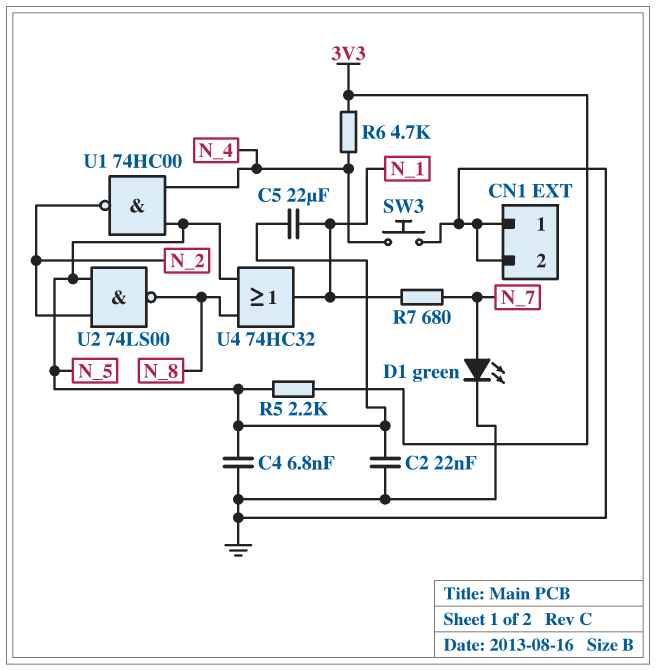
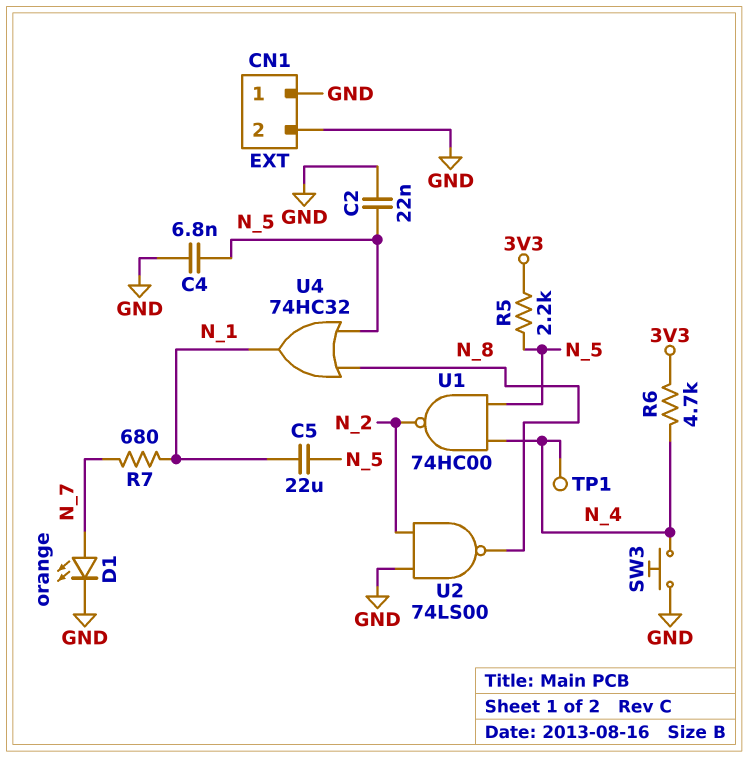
D1: LED green (A N_7, K GND) -> LED orange (A N_7, K GND)
TP1: none -> test point (N_4)
U2: NAND 74LS00 (in N_2, in N_5, out N_8) -> NAND 74LS00 (in GND, in N_2, out N_8)

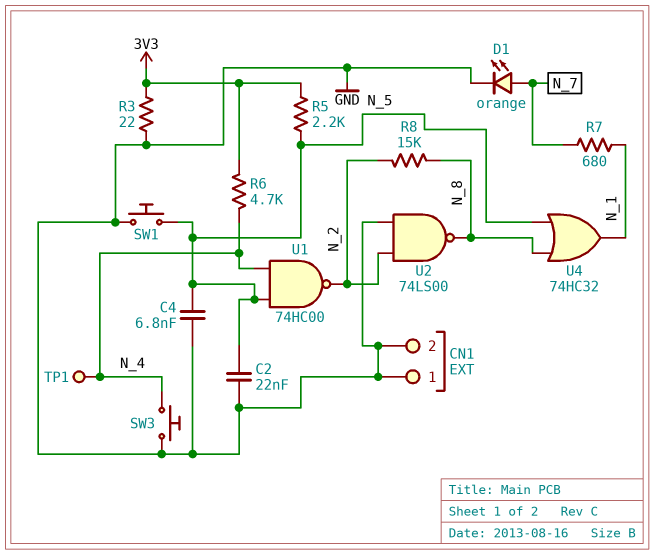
C5: 22uF (N_1, N_5) -> none
R3: none -> 22 (3V3, GND)
R8: none -> 15k (N_2, N_8)
SW1: none -> button (GND, N_5)

